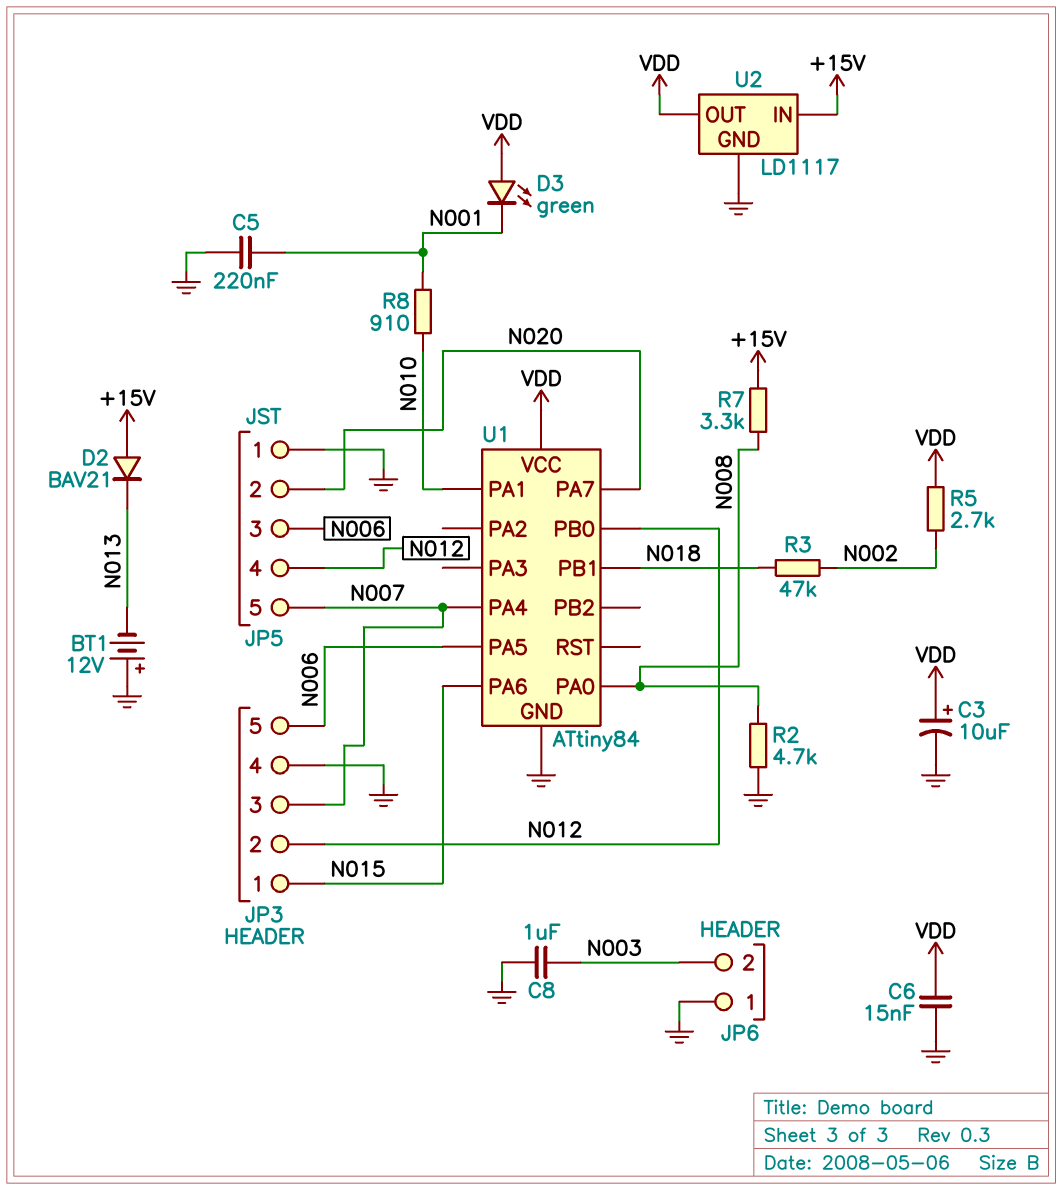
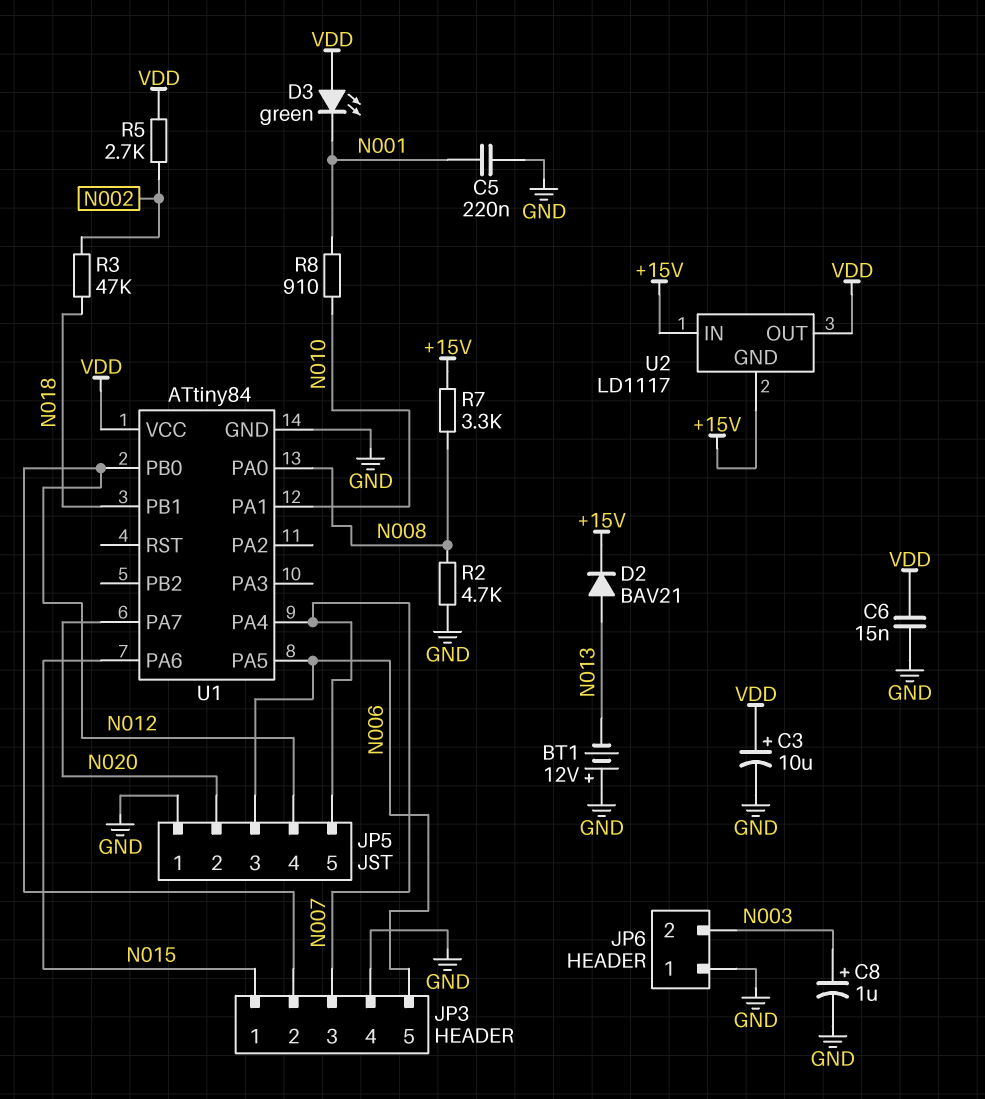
C8: 1uF (GND, N003) -> 1uF (plus N003, minus GND)
D2: diode BAV21 (A +15V, K N013) -> diode BAV21 (A N013, K +15V)
U2 pin GND: GND -> +15V

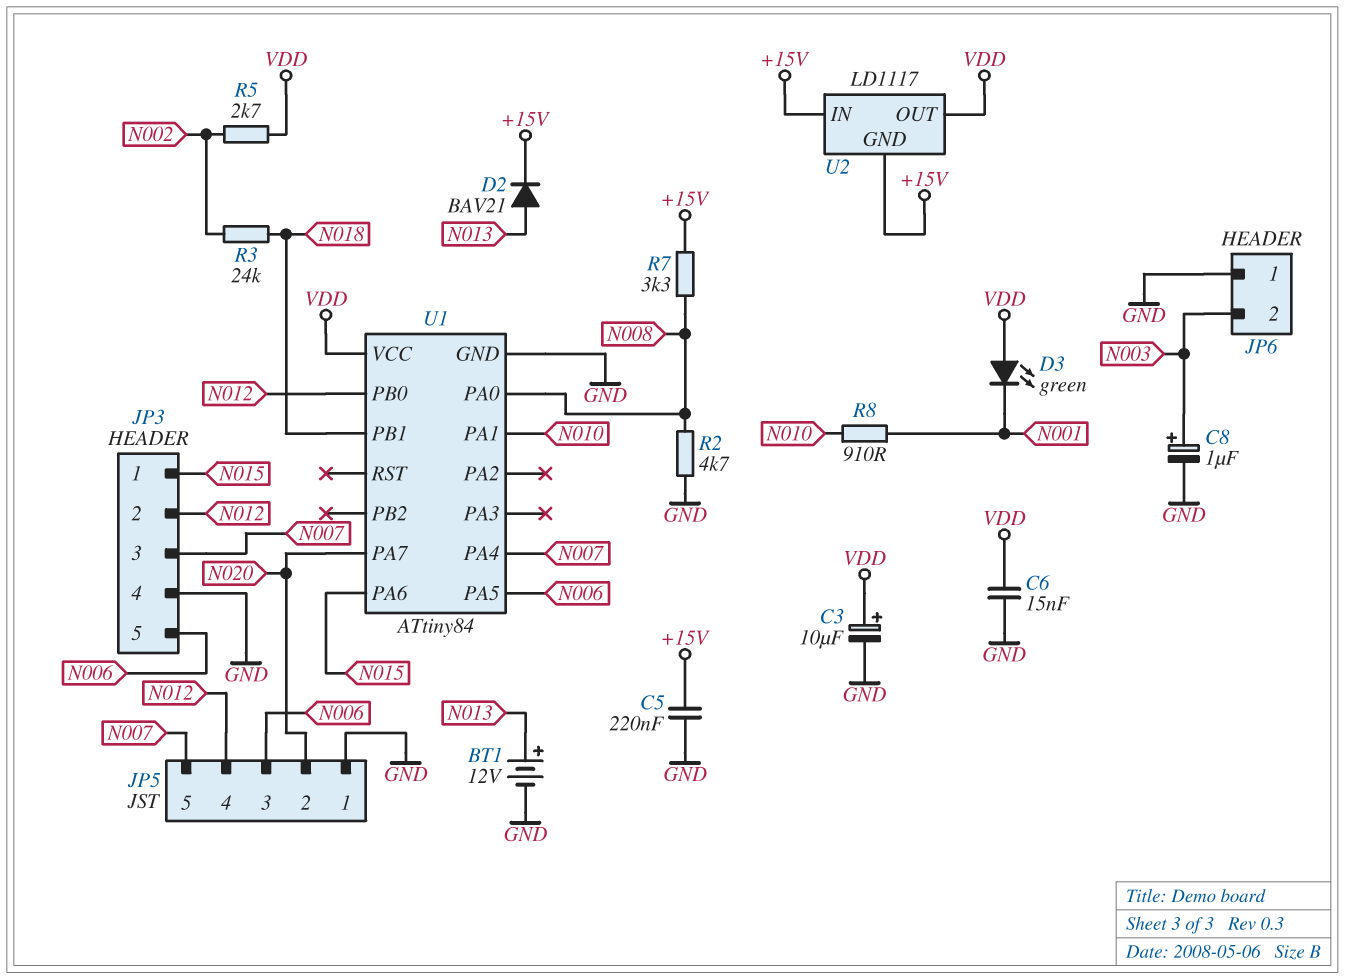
BT1: 12V (plus GND, minus N013) -> 12V (plus N013, minus GND)
C5: 220nF (GND, N001) -> 220nF (+15V, GND)
R3: 47k (N002, N018) -> 24k (N002, N018)

